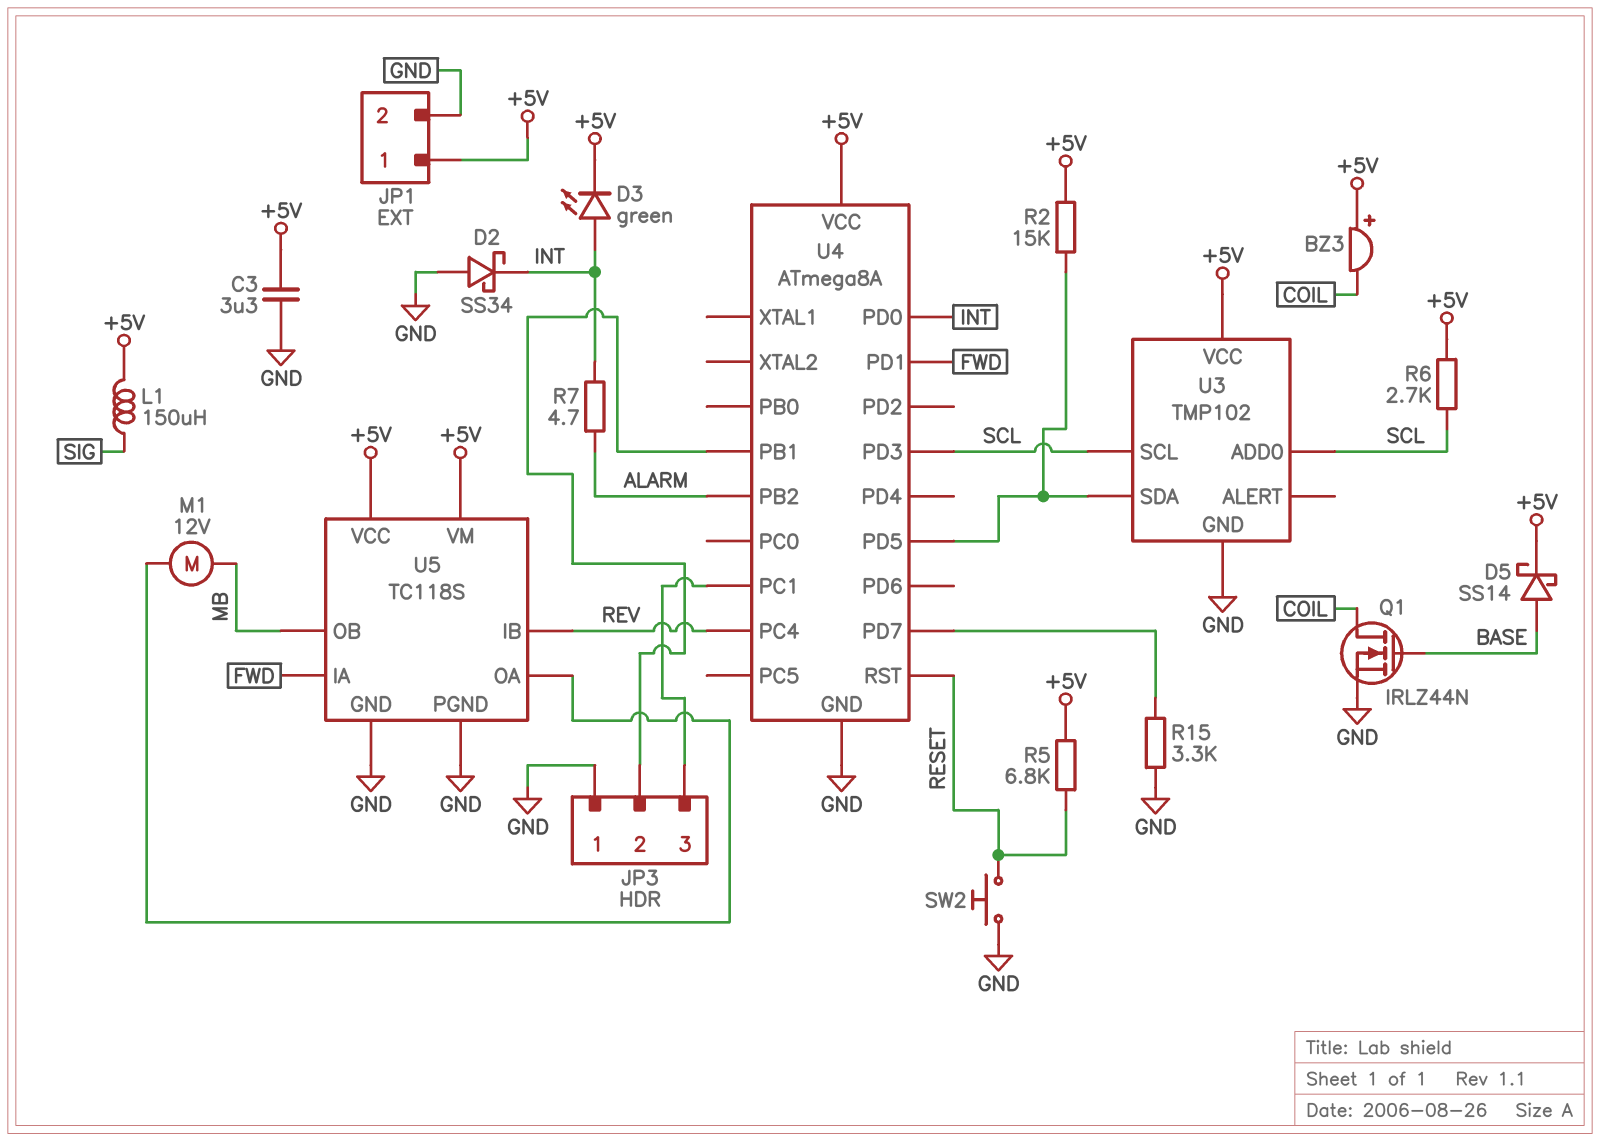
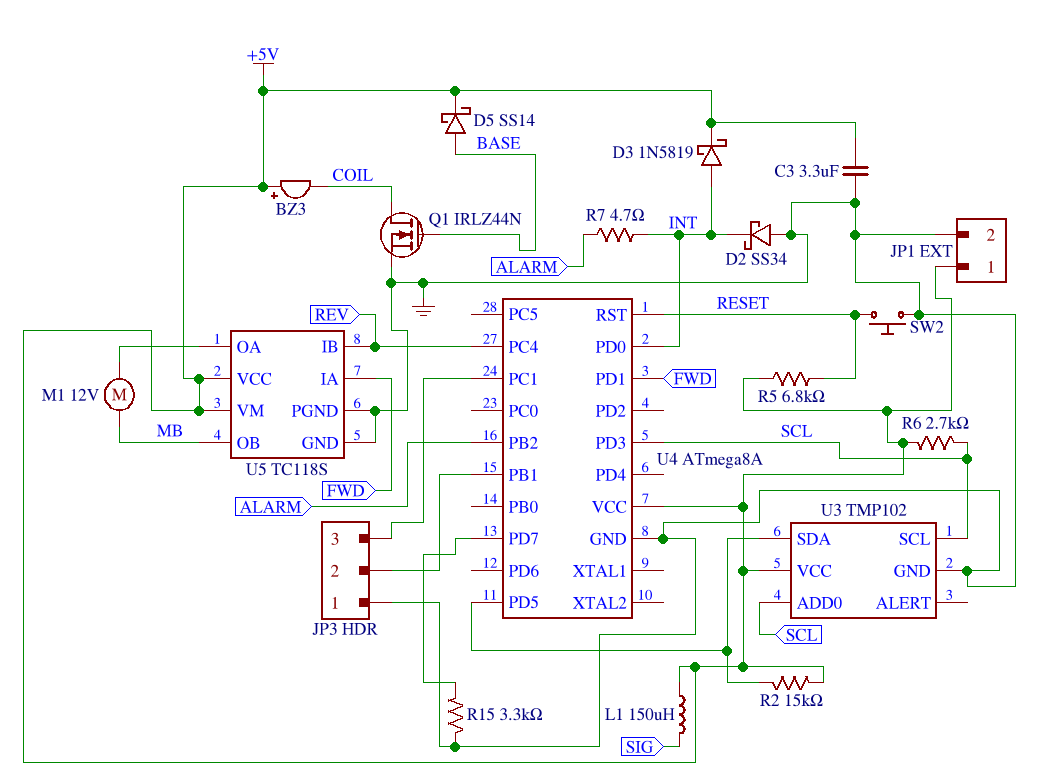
D3: LED green (A INT, K +5V) -> schottky 1N5819 (A INT, K +5V)

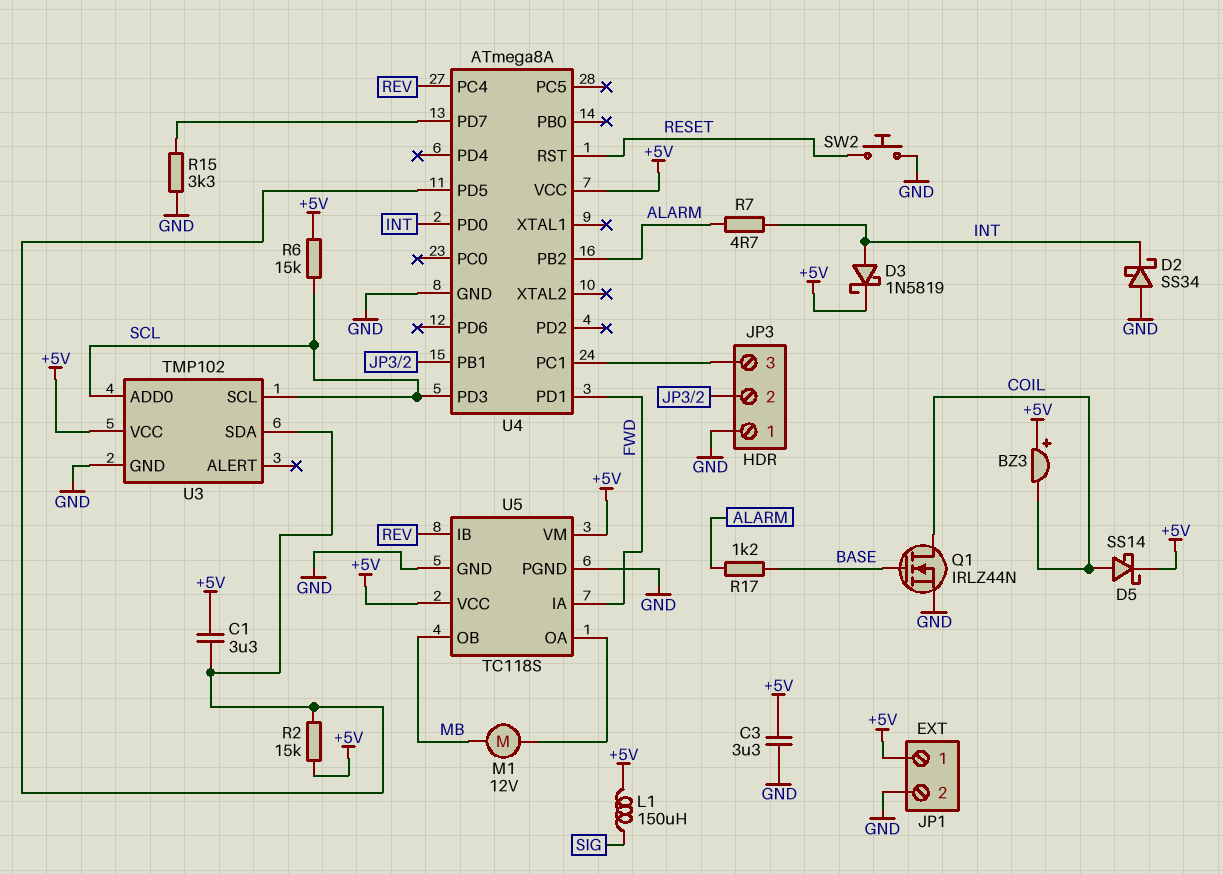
C1: none -> 3.3uF (+5V, U3/SDA)
D5: schottky SS14 (A BASE, K +5V) -> schottky SS14 (A COIL, K +5V)
R5: 6.8k (+5V, RESET) -> none
R6: 2.7k (+5V, SCL) -> 15k (+5V, SCL)
R17: none -> 1.2k (ALARM, BASE)

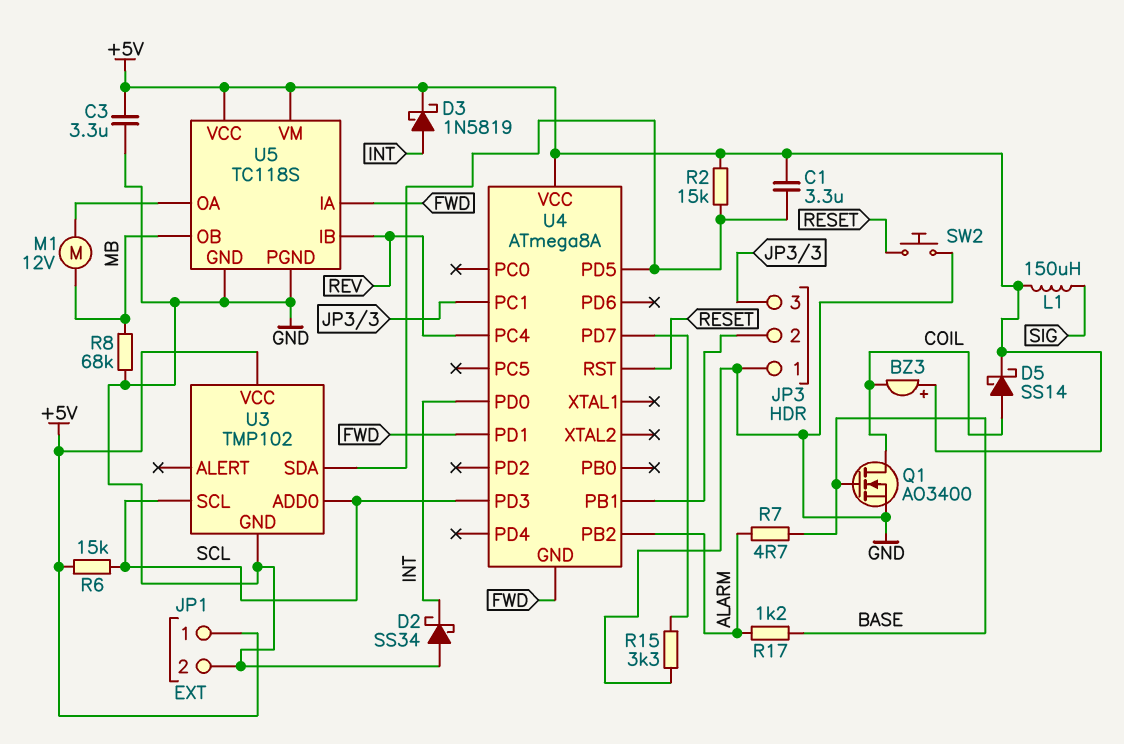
Q1: NMOS IRLZ44N (G BASE, D COIL, S GND) -> NMOS AO3400 (G BASE, D COIL, S GND)
R7: 4.7 (ALARM, INT) -> 4.7 (ALARM, BASE)
R8: none -> 68k (GND, MB)
U4 pin GND: GND -> FWD

